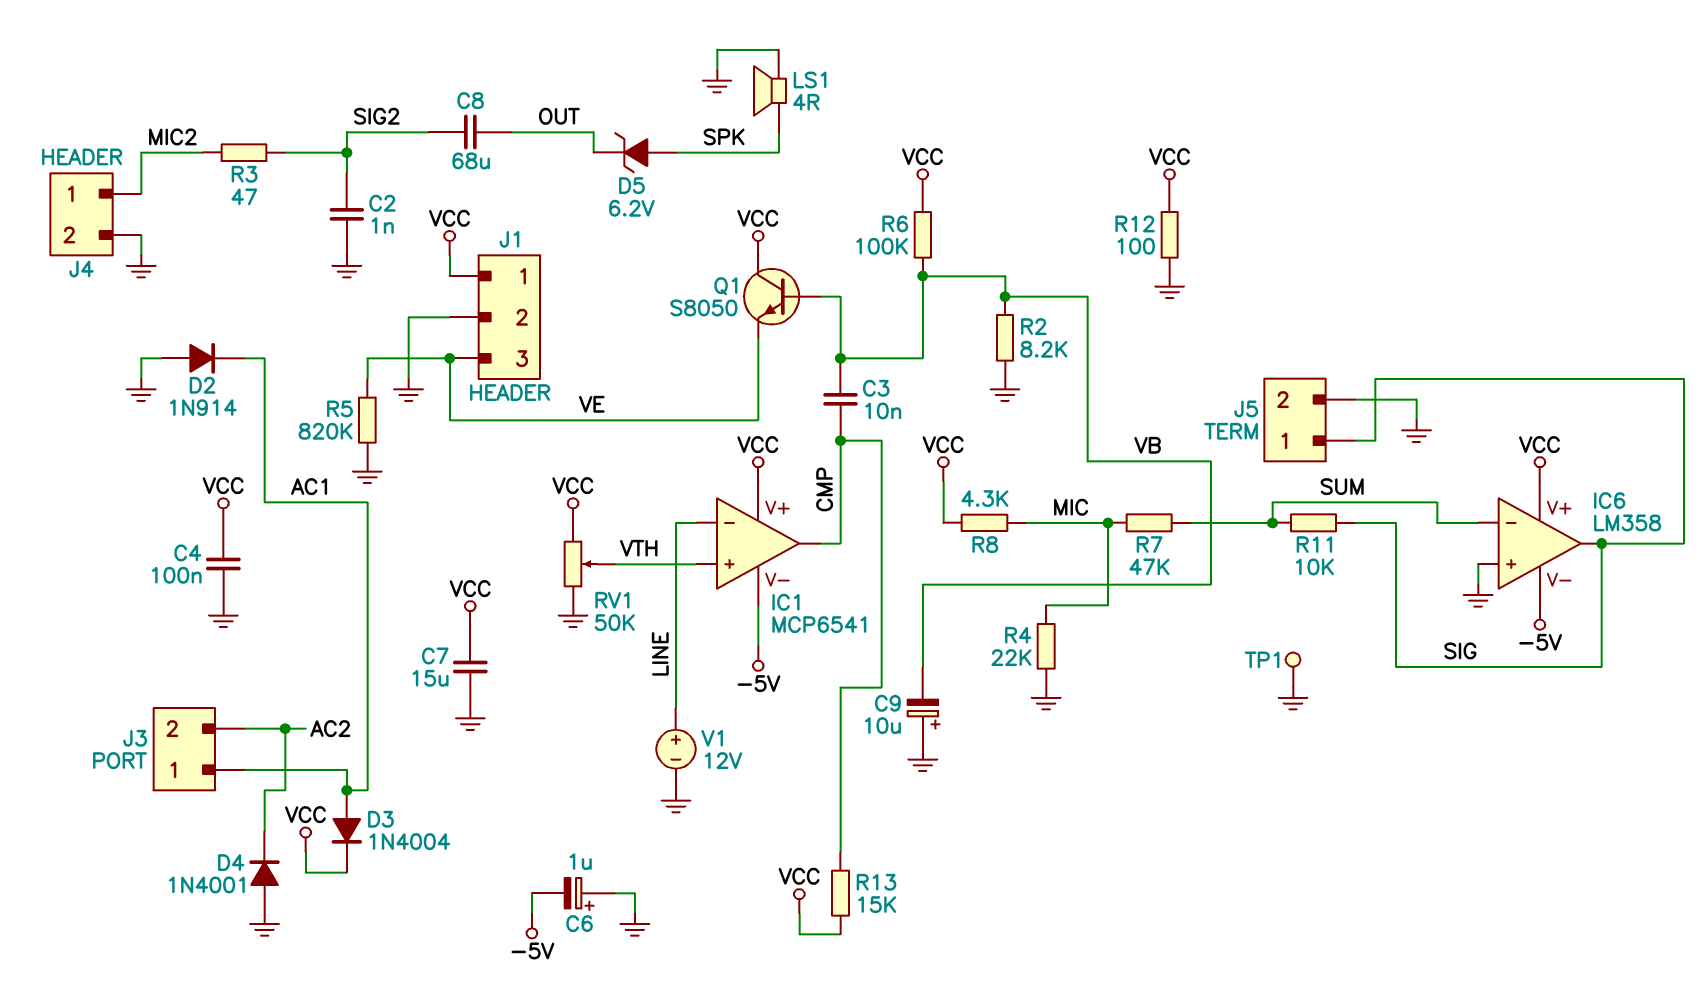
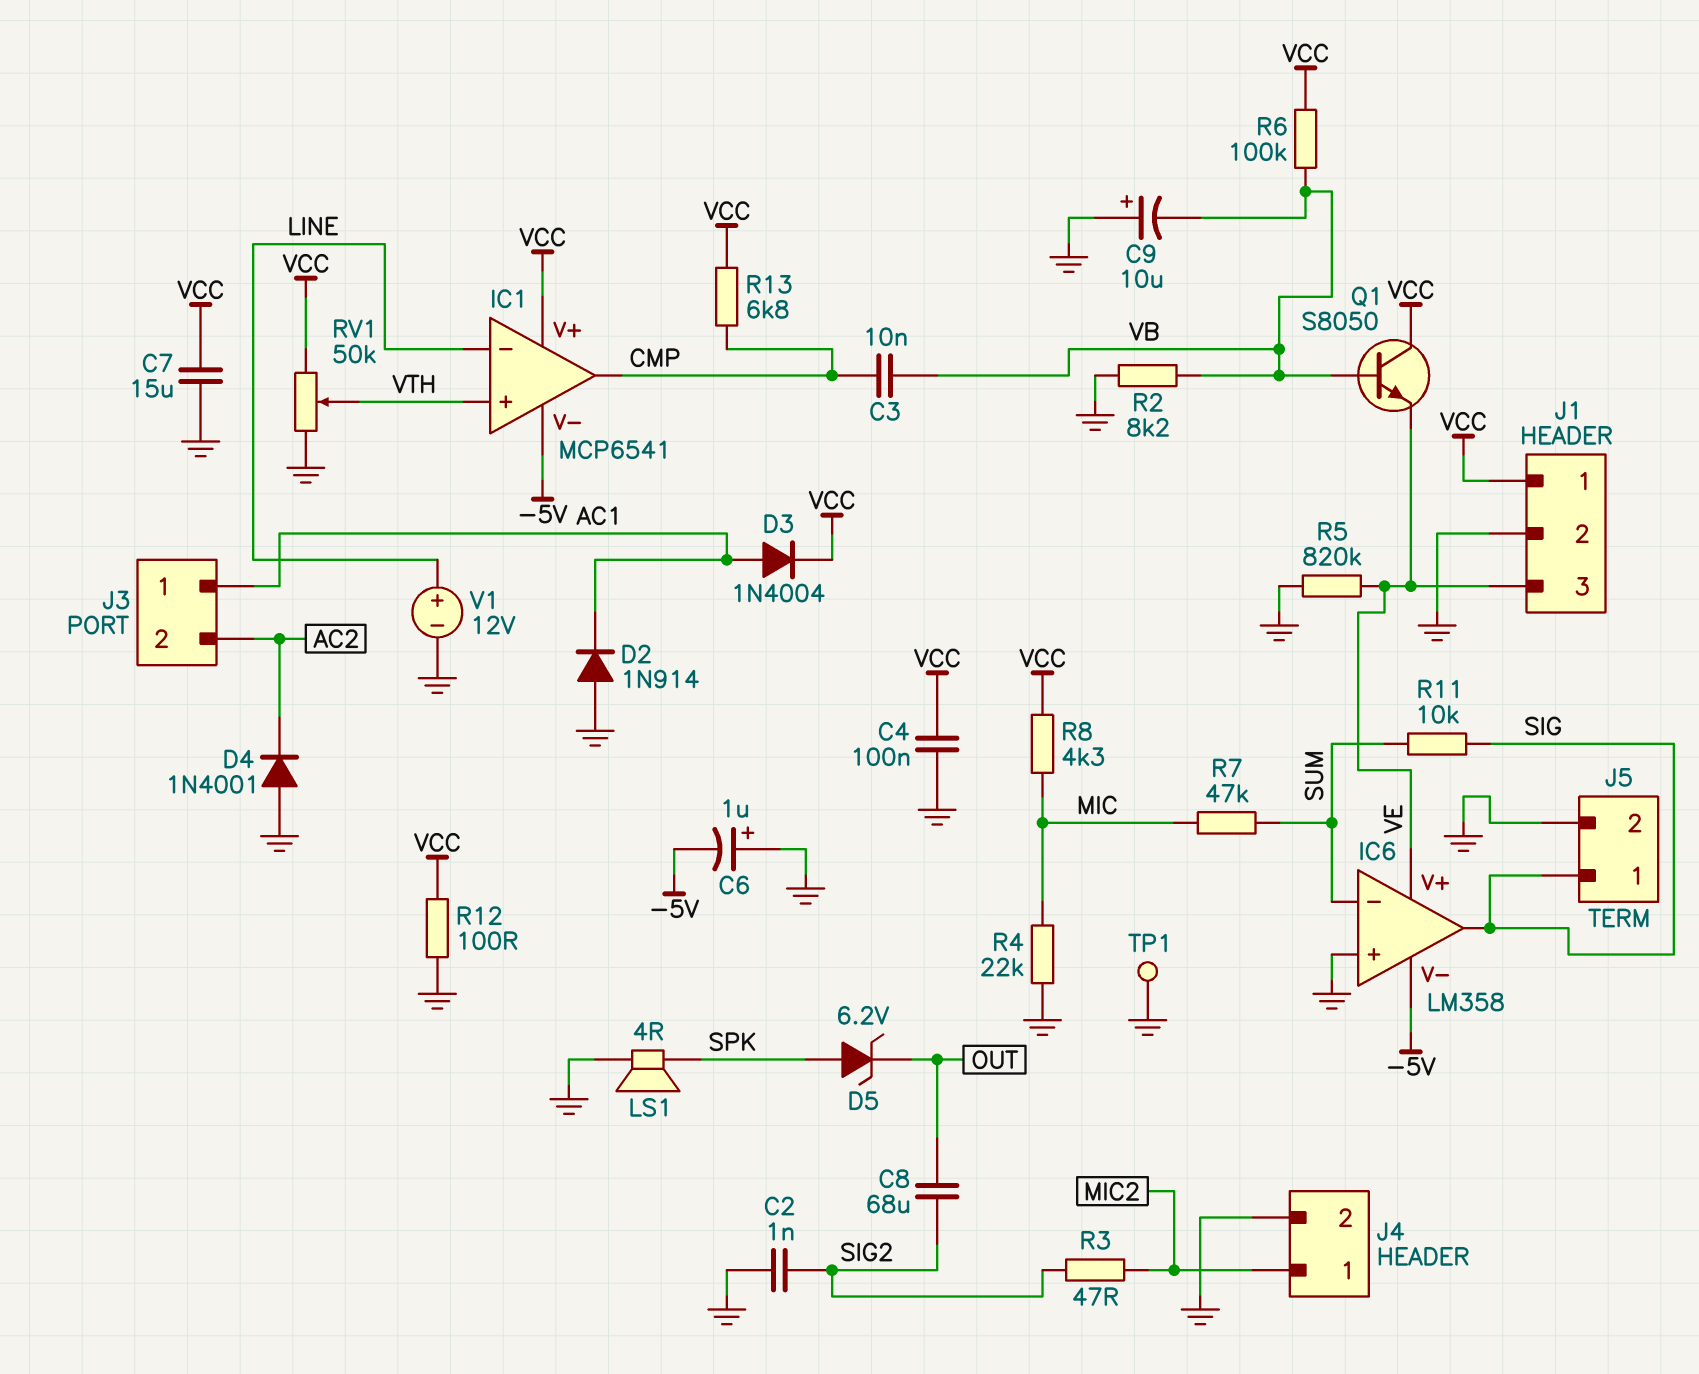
IC6 pin V+: VCC -> VE
R13: 15k (CMP, VCC) -> 6.8k (CMP, VCC)

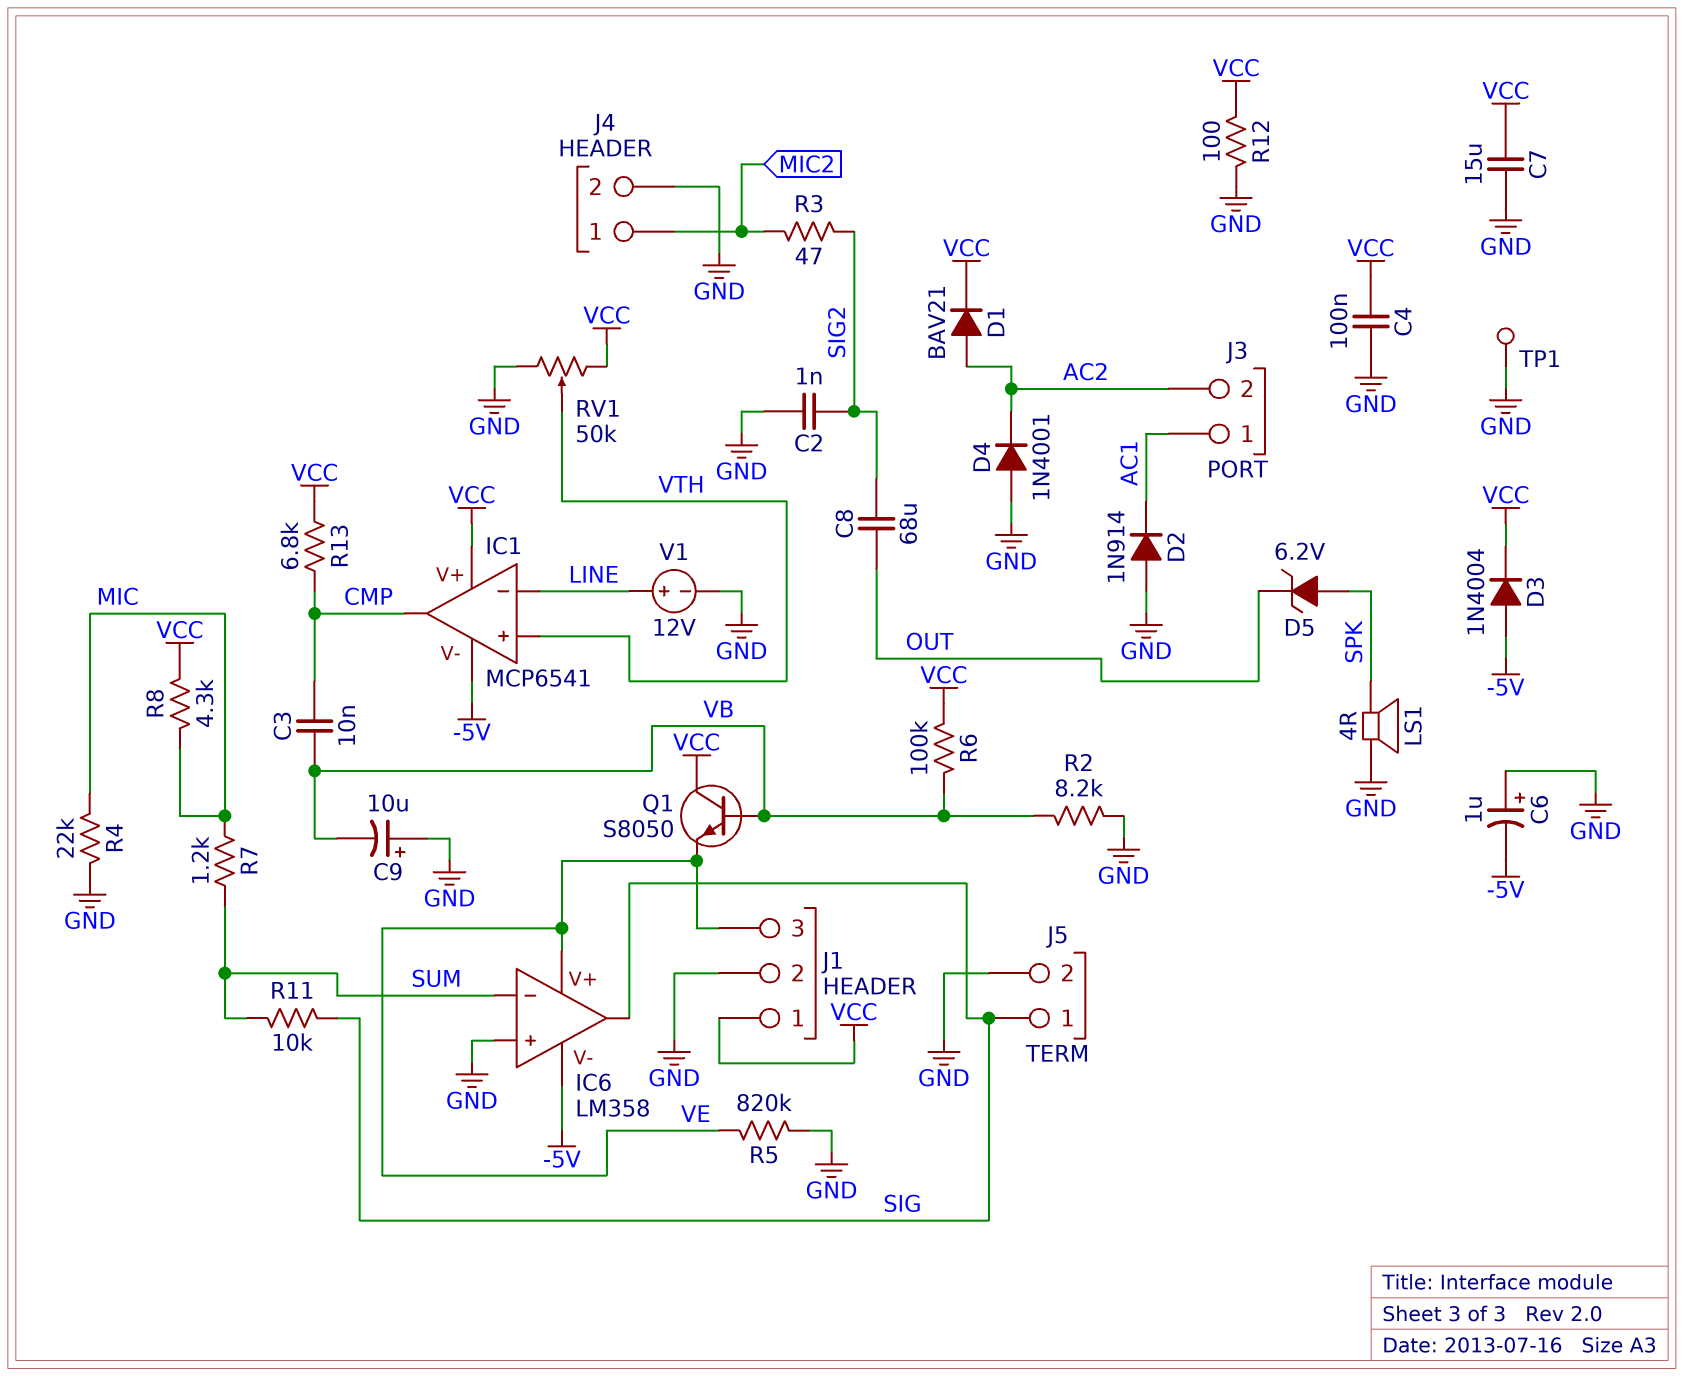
D1: none -> diode BAV21 (A AC2, K VCC)
D3: diode 1N4004 (A AC1, K VCC) -> diode 1N4004 (A -5V, K VCC)
R7: 47k (MIC, SUM) -> 1.2k (MIC, SUM)

